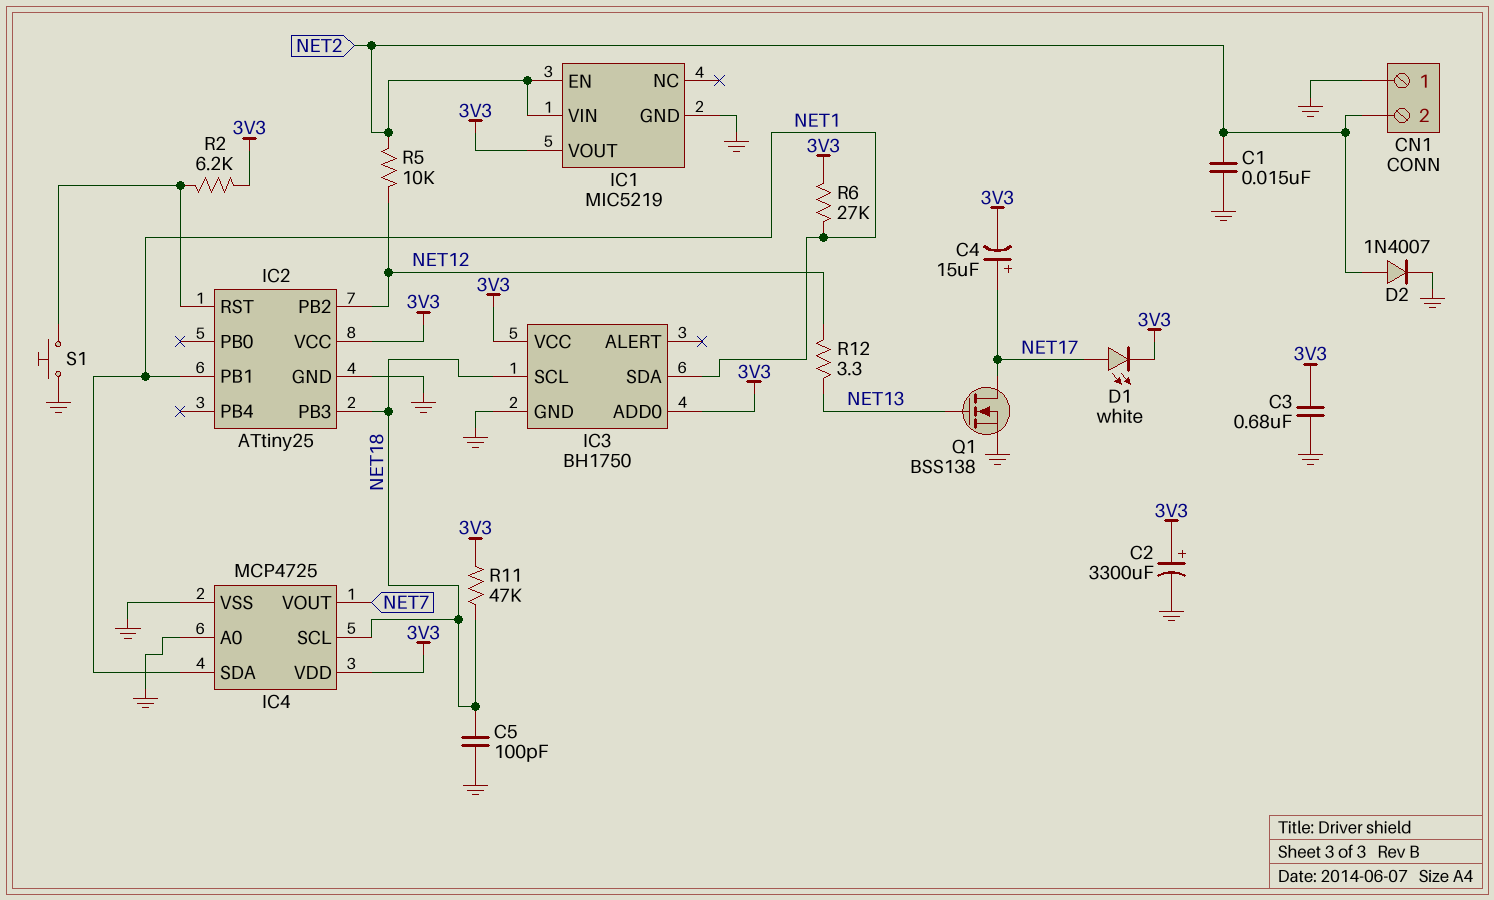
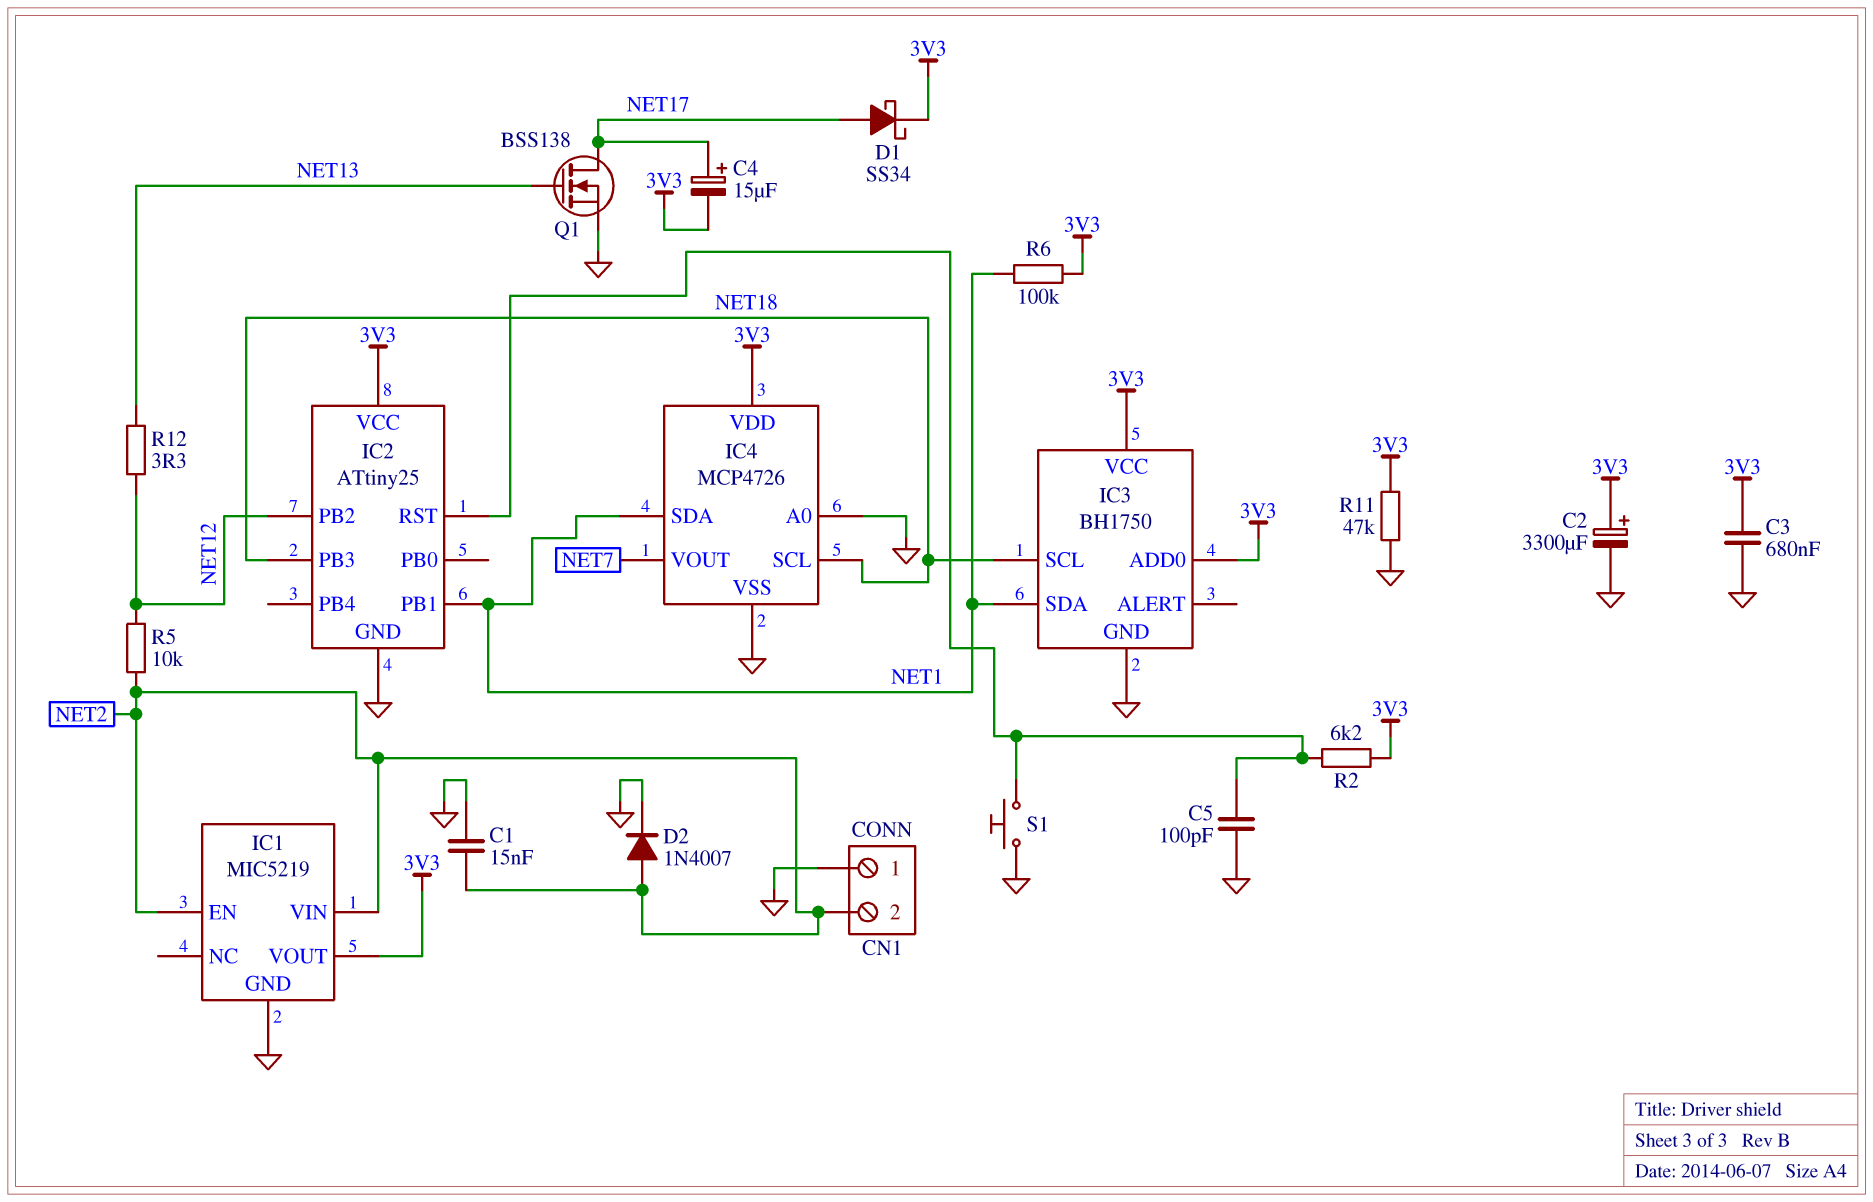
C5: 100pF (GND, NET18) -> 100pF (GND, IC2/RST)
D1: LED white (A NET17, K 3V3) -> schottky SS34 (A NET17, K 3V3)
IC4: MCP4725 -> MCP4726
R6: 27k (3V3, NET1) -> 100k (3V3, NET1)
R11: 47k (3V3, NET18) -> 47k (3V3, GND)

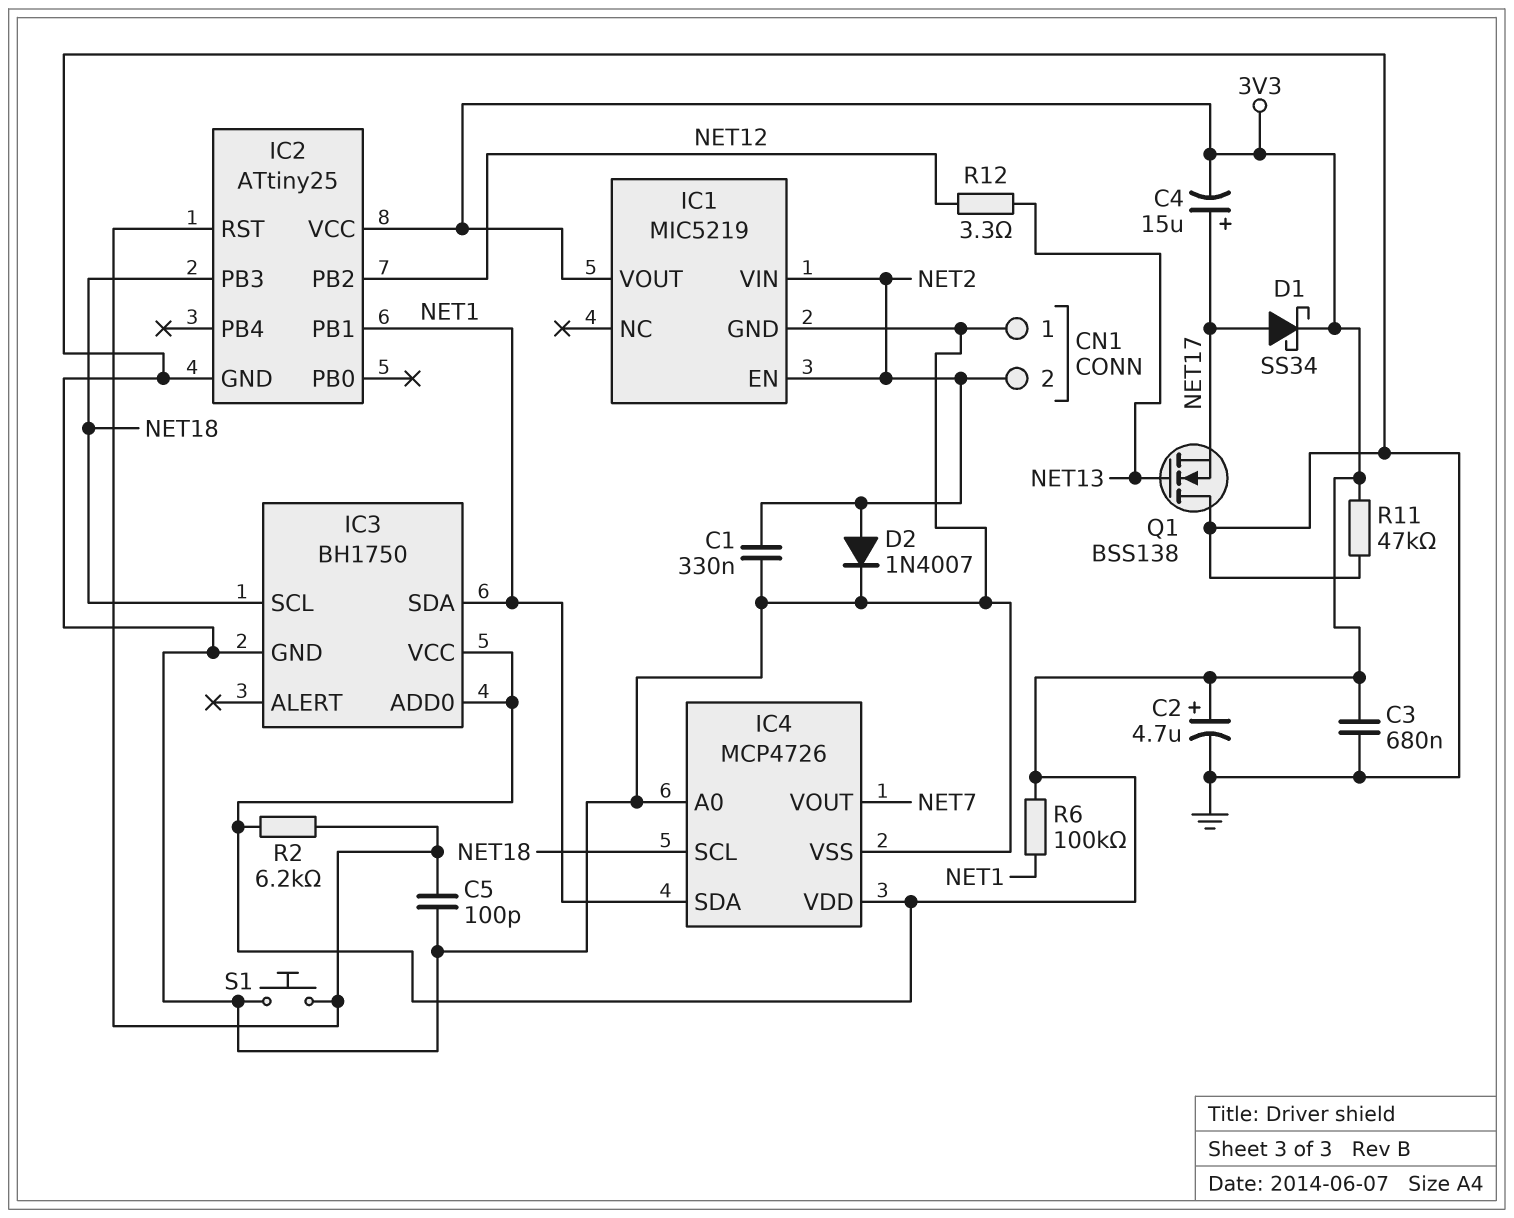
C1: 15nF (GND, NET2) -> 330nF (GND, NET2)
C2: 3300uF (plus 3V3, minus GND) -> 4.7uF (plus 3V3, minus GND)
Q1: NMOS BSS138 (G NET13, D NET17, S GND) -> NMOS BSS138 (G NET13, D GND, S NET17)
R5: 10k (NET2, NET12) -> none

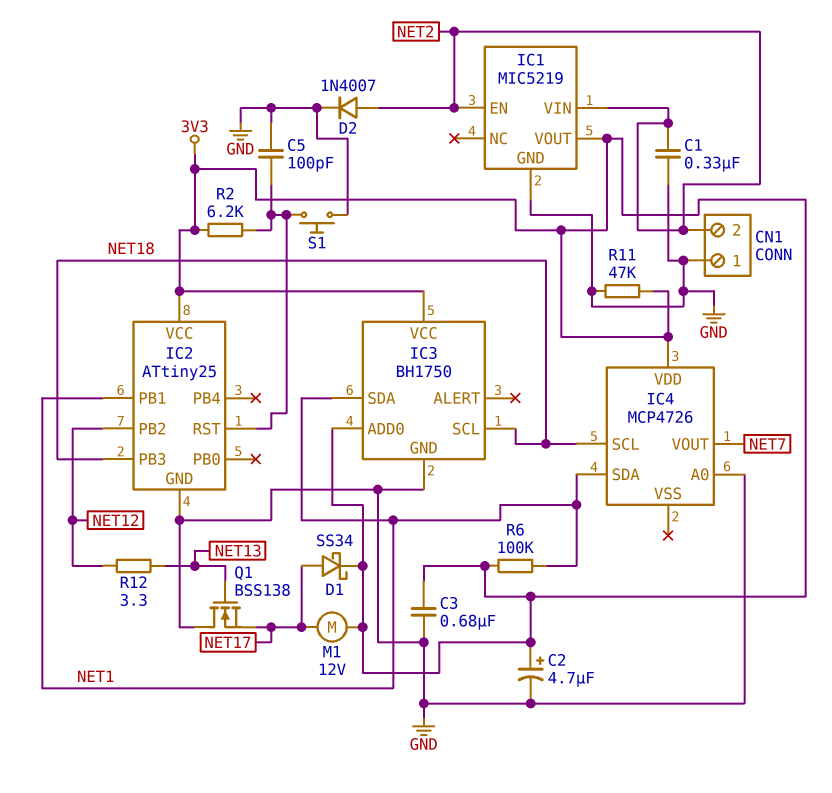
C4: 15uF (plus NET17, minus 3V3) -> none
IC4 pin VSS: GND -> none
M1: none -> motor 12V (3V3, NET17)

